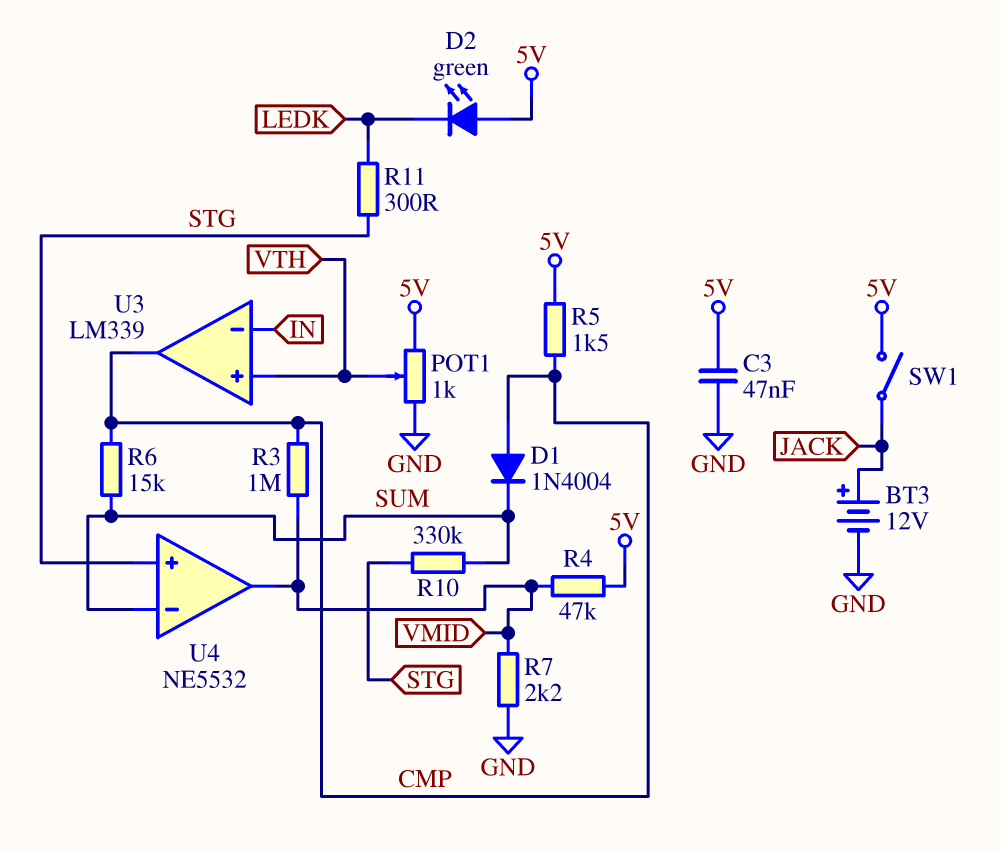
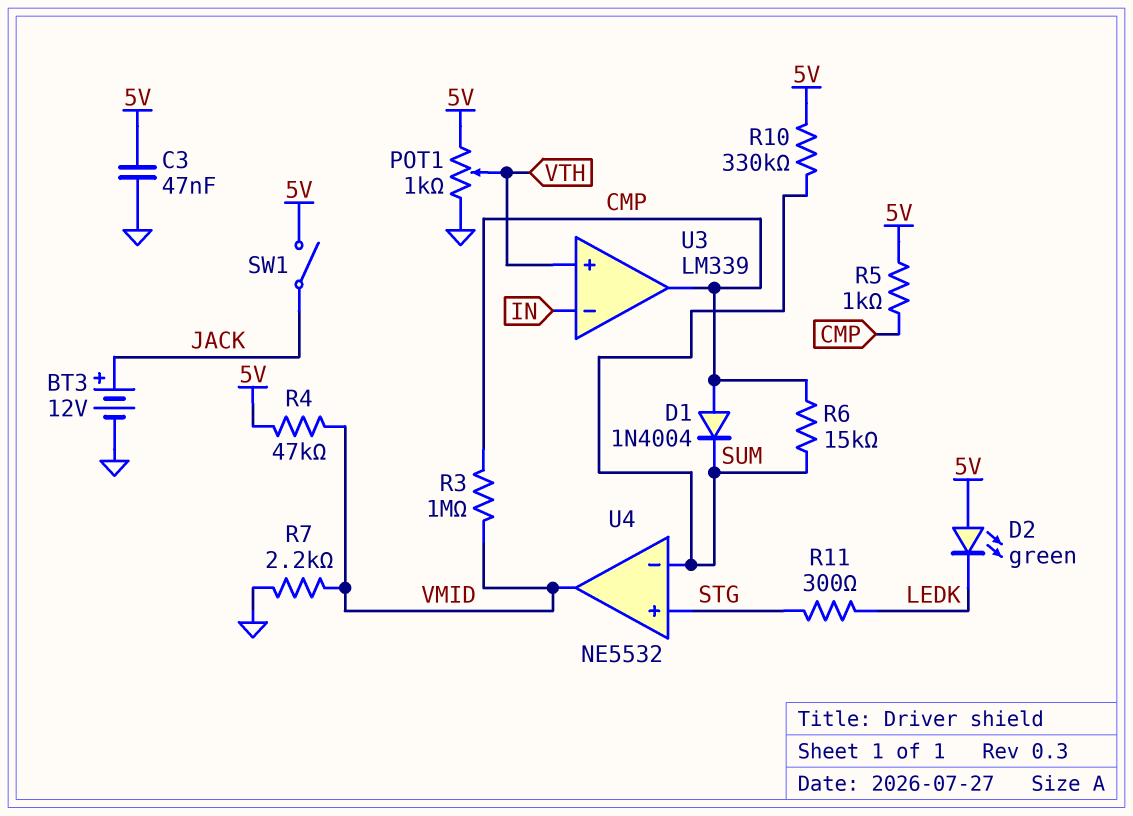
R5: 1.5k (5V, CMP) -> 1k (5V, CMP)
R10: 330k (STG, SUM) -> 330k (5V, SUM)

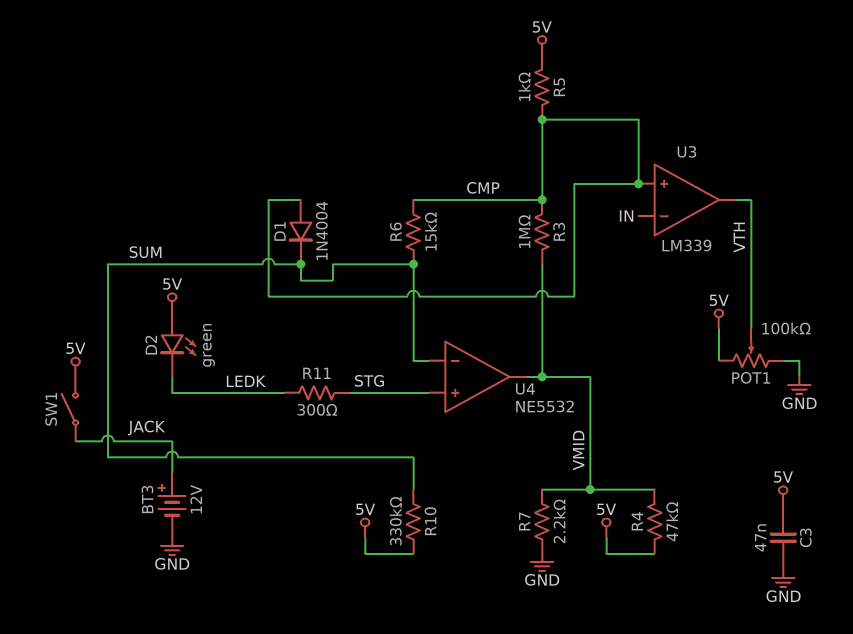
POT1: 1k (5V, GND, wiper VTH) -> 100k (5V, GND, wiper VTH)
U3 pin in+: VTH -> CMP
U3 pin out: CMP -> VTH

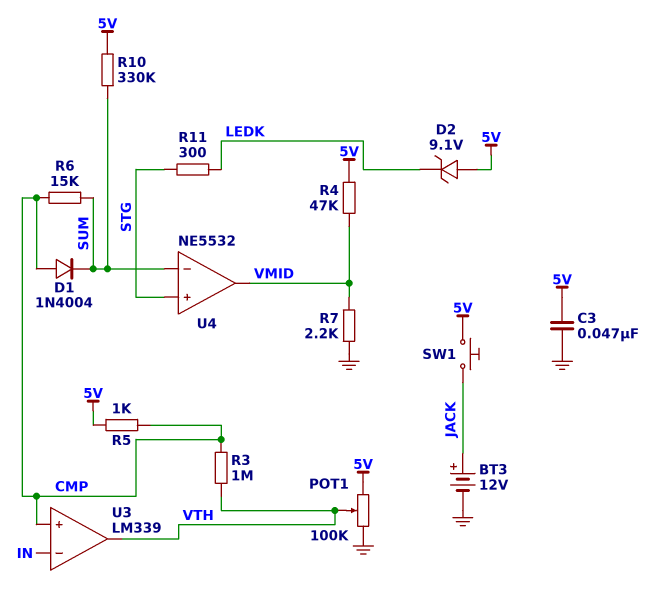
D2: LED green (A 5V, K LEDK) -> zener 9.1V (A 5V, K LEDK)
R3: 1M (CMP, VMID) -> 1M (CMP, VTH)
SW1: switch (5V, JACK) -> button (5V, JACK)

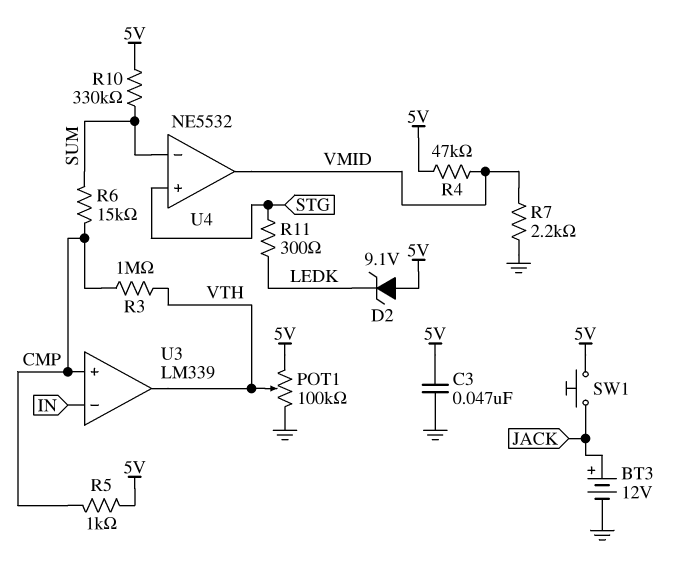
D1: diode 1N4004 (A CMP, K SUM) -> none

